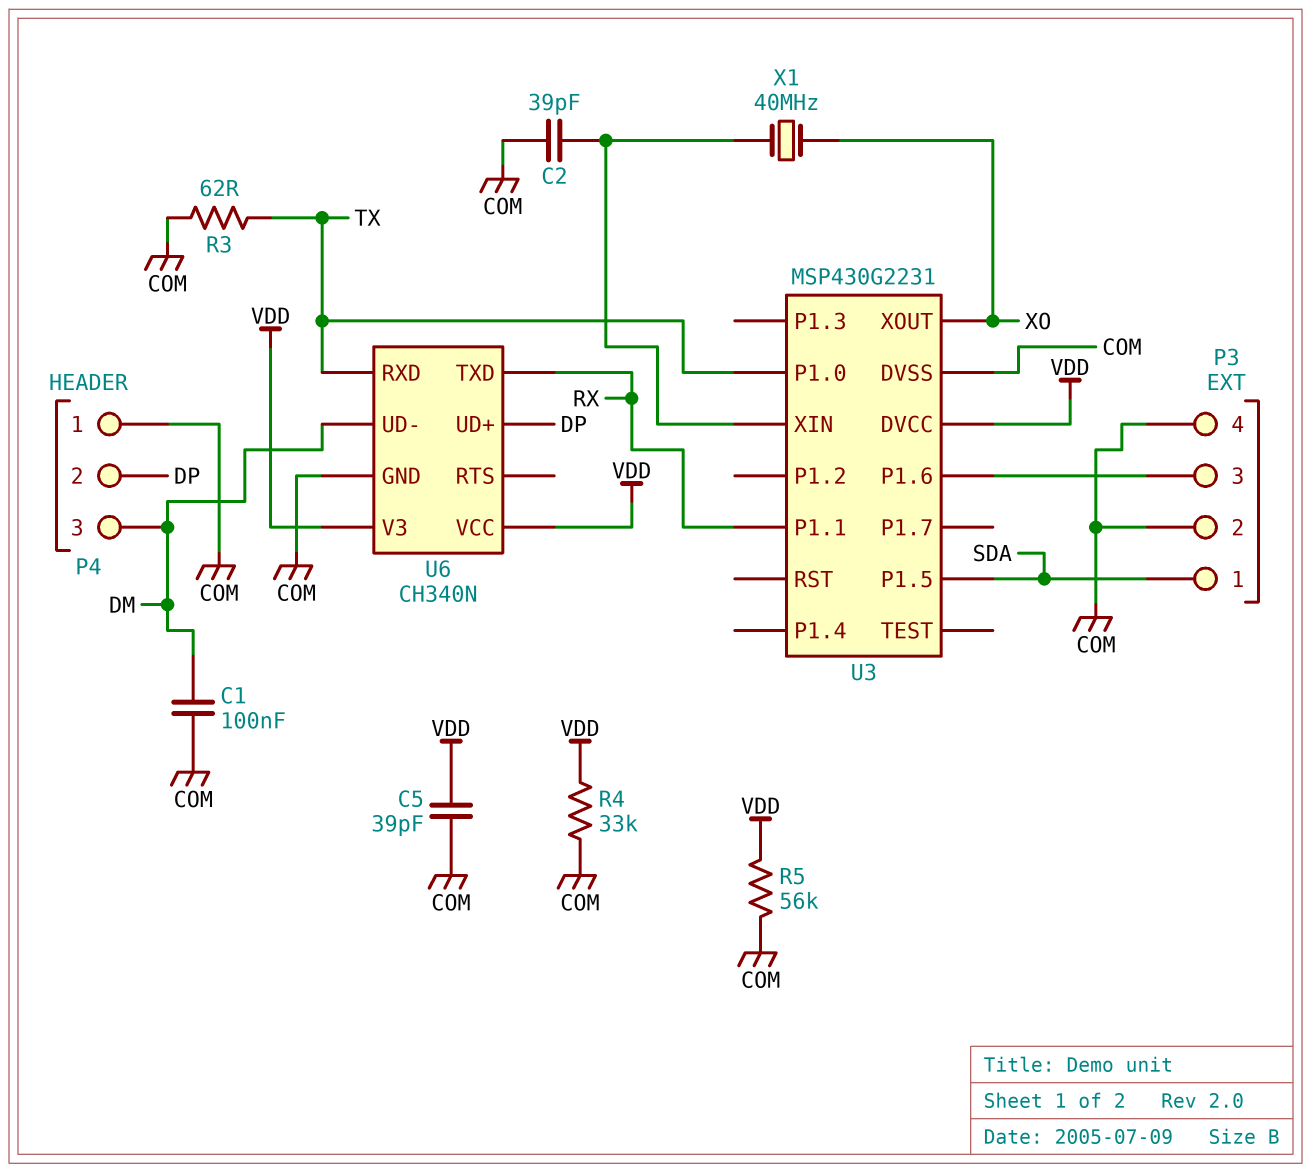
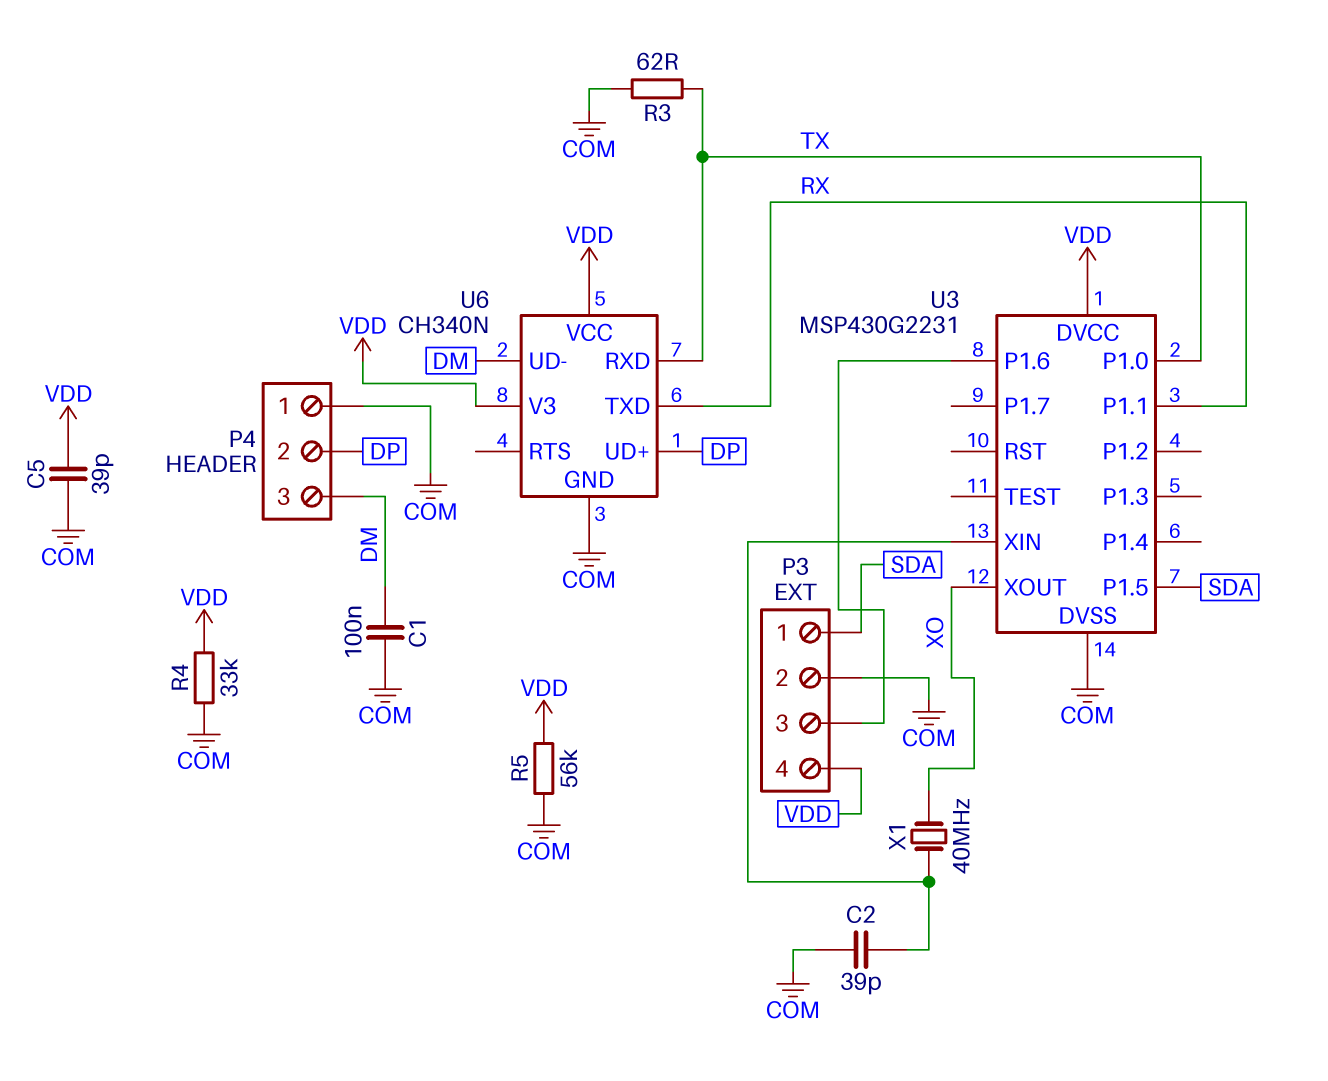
P3 pin 4: COM -> VDD

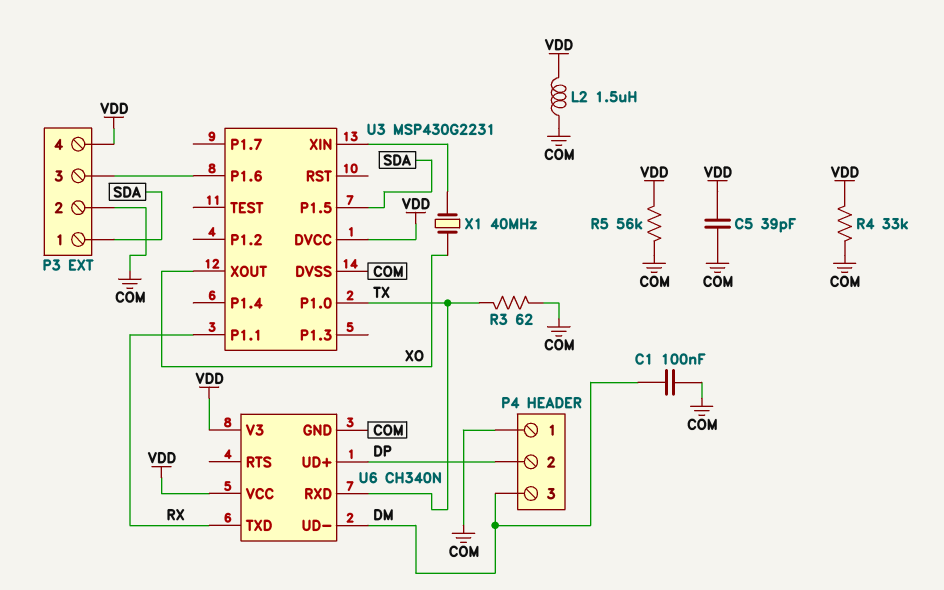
C2: 39pF (COM, U3/XIN) -> none
L2: none -> 1.5uH (COM, VDD)

